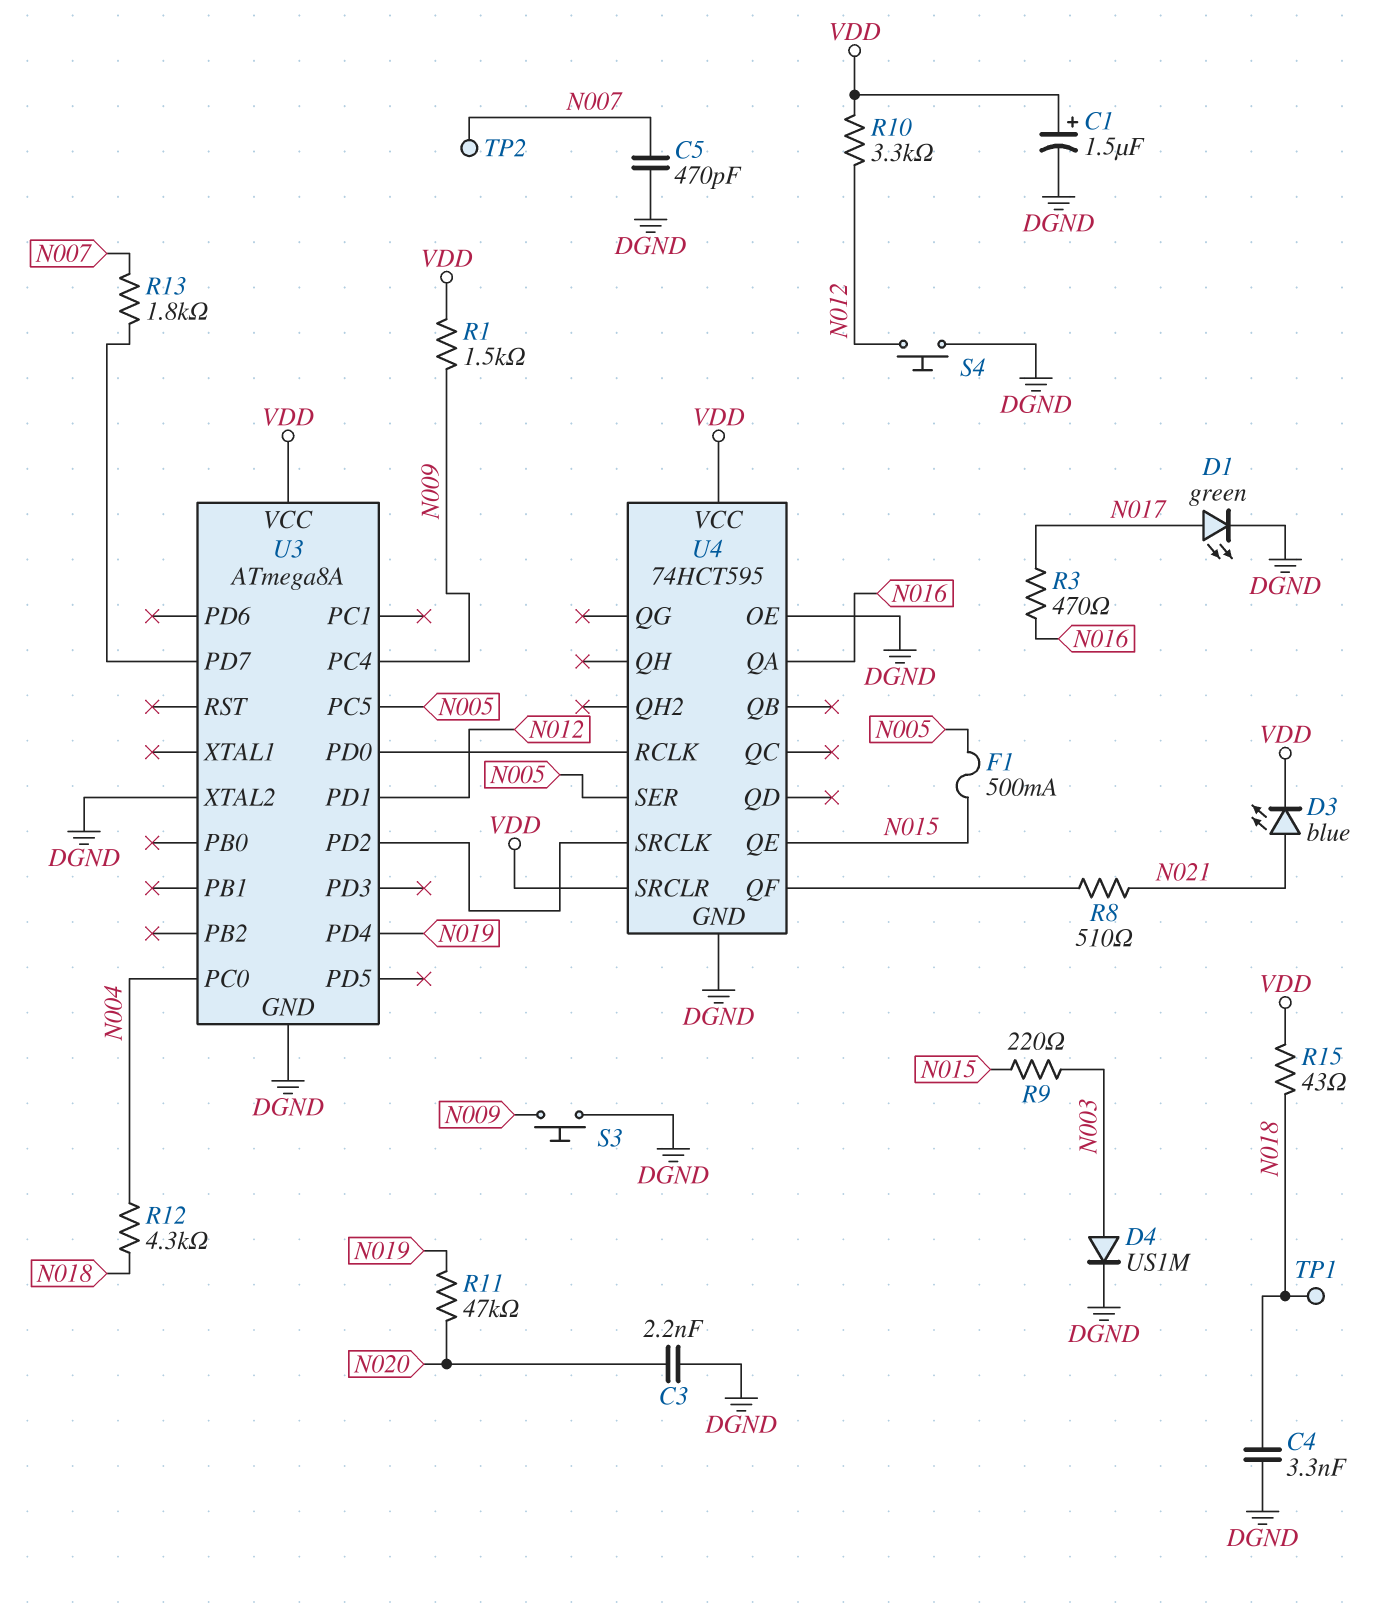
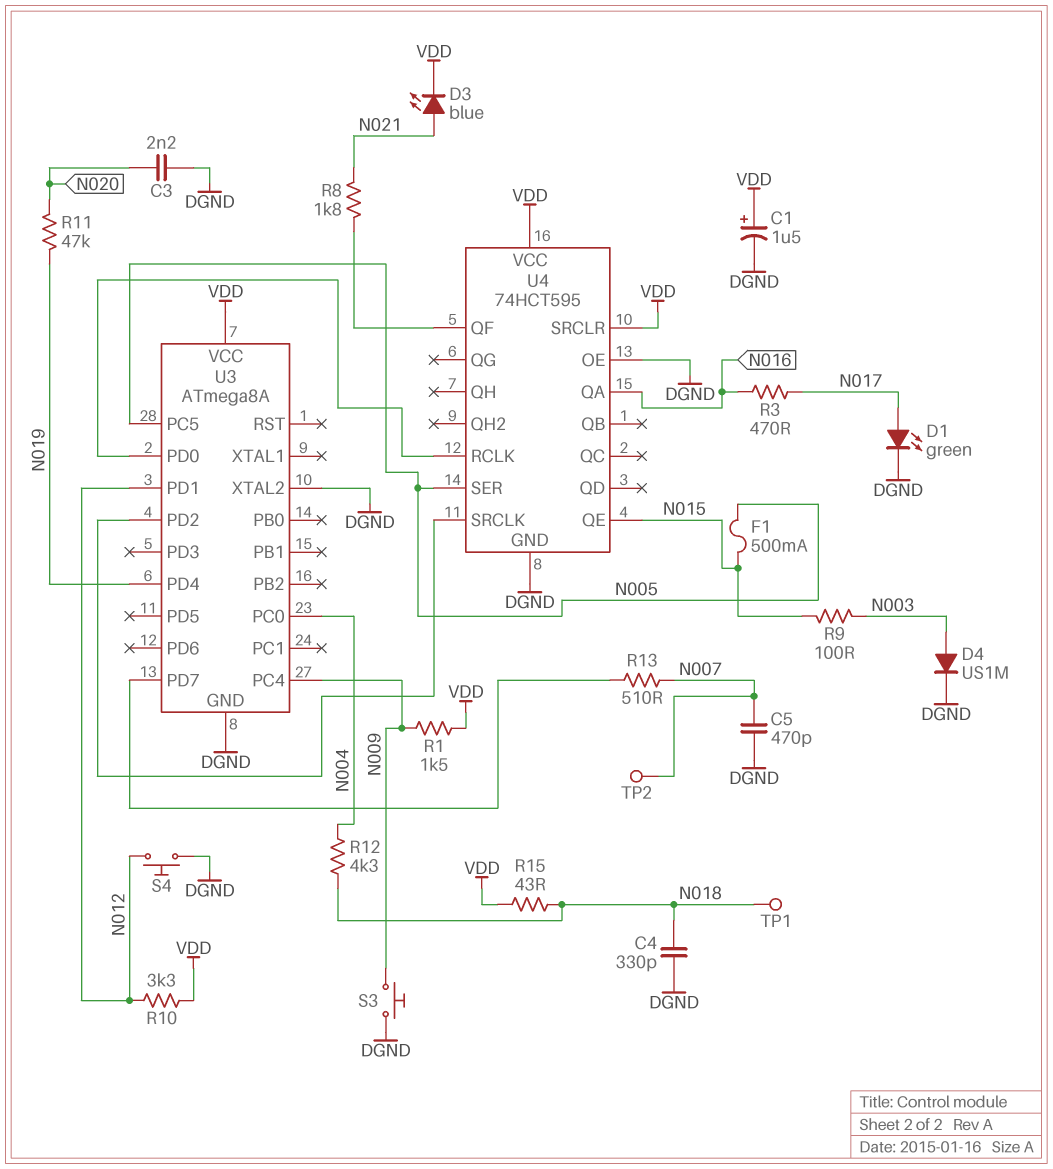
C4: 3.3nF (DGND, N018) -> 330pF (DGND, N018)
R8: 510 (N021, U4/QF) -> 1.8k (N021, U4/QF)
R9: 220 (N003, N015) -> 100 (N003, N015)
R13: 1.8k (N007, U3/PD7) -> 510 (N007, U3/PD7)

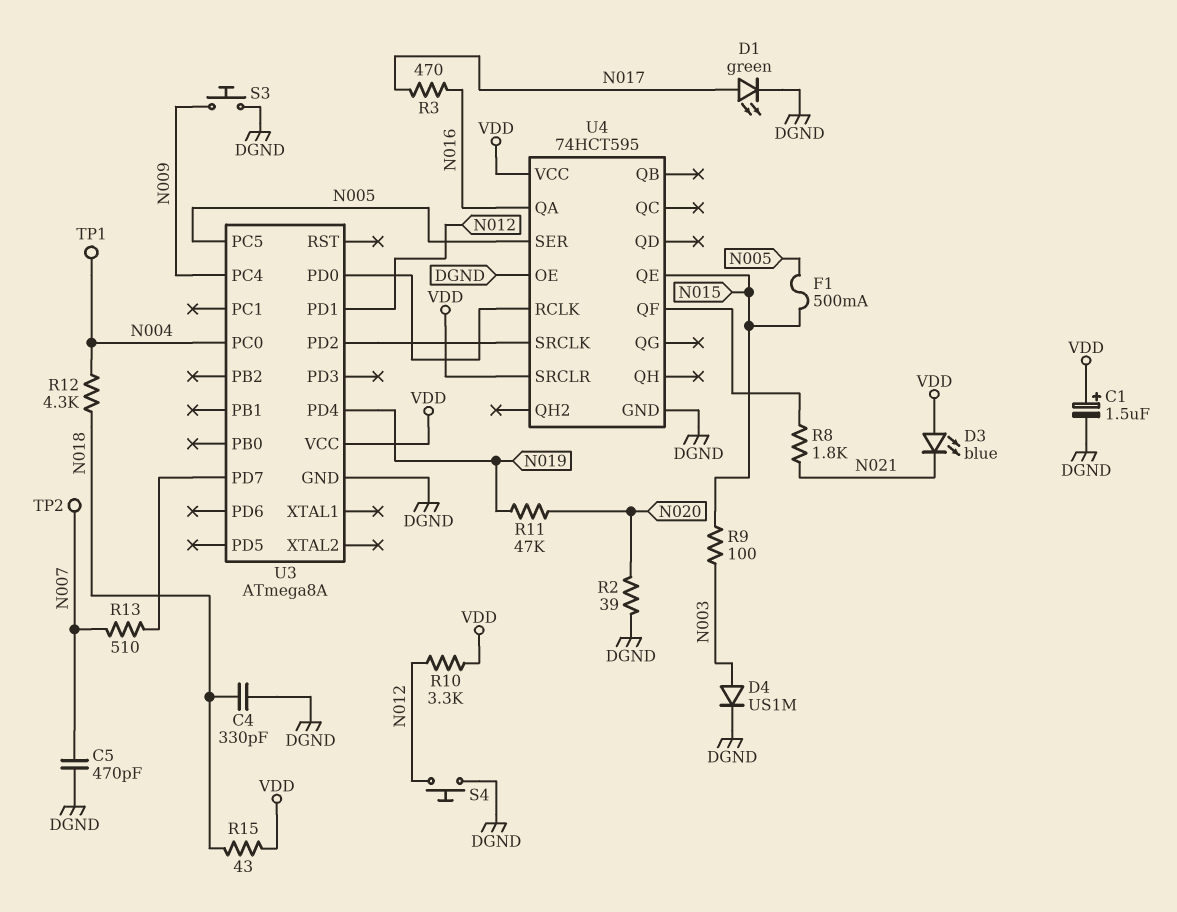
C3: 2.2nF (DGND, N020) -> none
D3: LED blue (A N021, K VDD) -> LED blue (A VDD, K N021)
R1: 1.5k (N009, VDD) -> none
R2: none -> 39 (DGND, N020)
TP1: test point (N018) -> test point (N004)
U3 pin XTAL2: DGND -> none

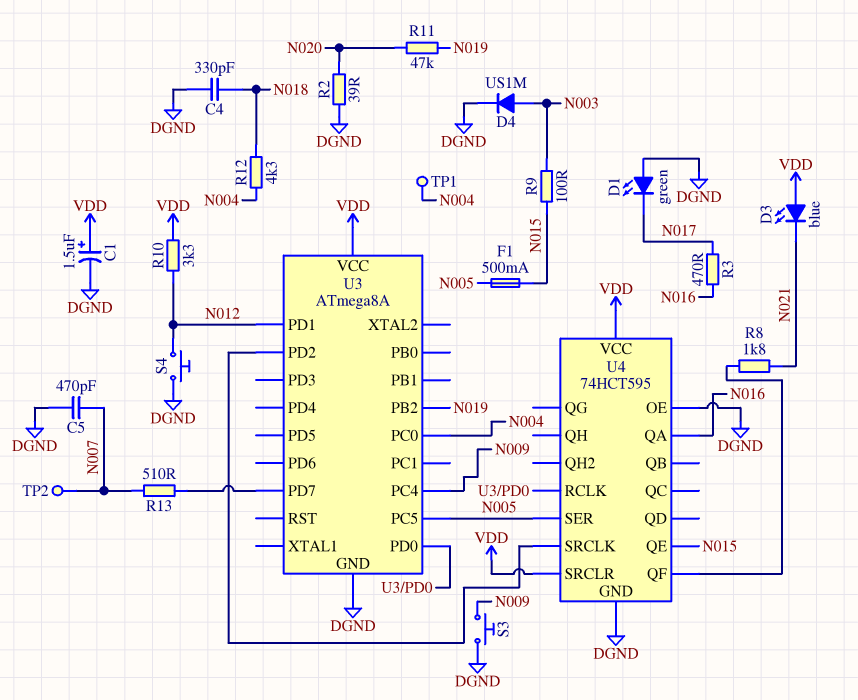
D1: LED green (A N017, K DGND) -> LED green (A DGND, K N017)
R15: 43 (N018, VDD) -> none
U3 pin PB2: none -> N019
U3 pin PD4: N019 -> none

